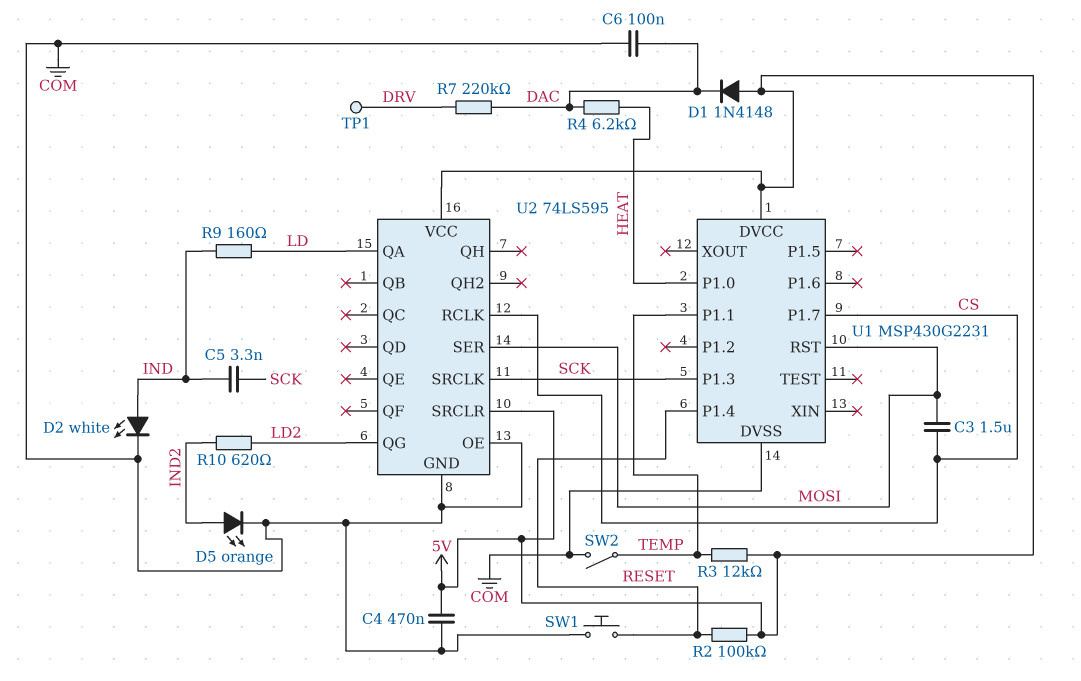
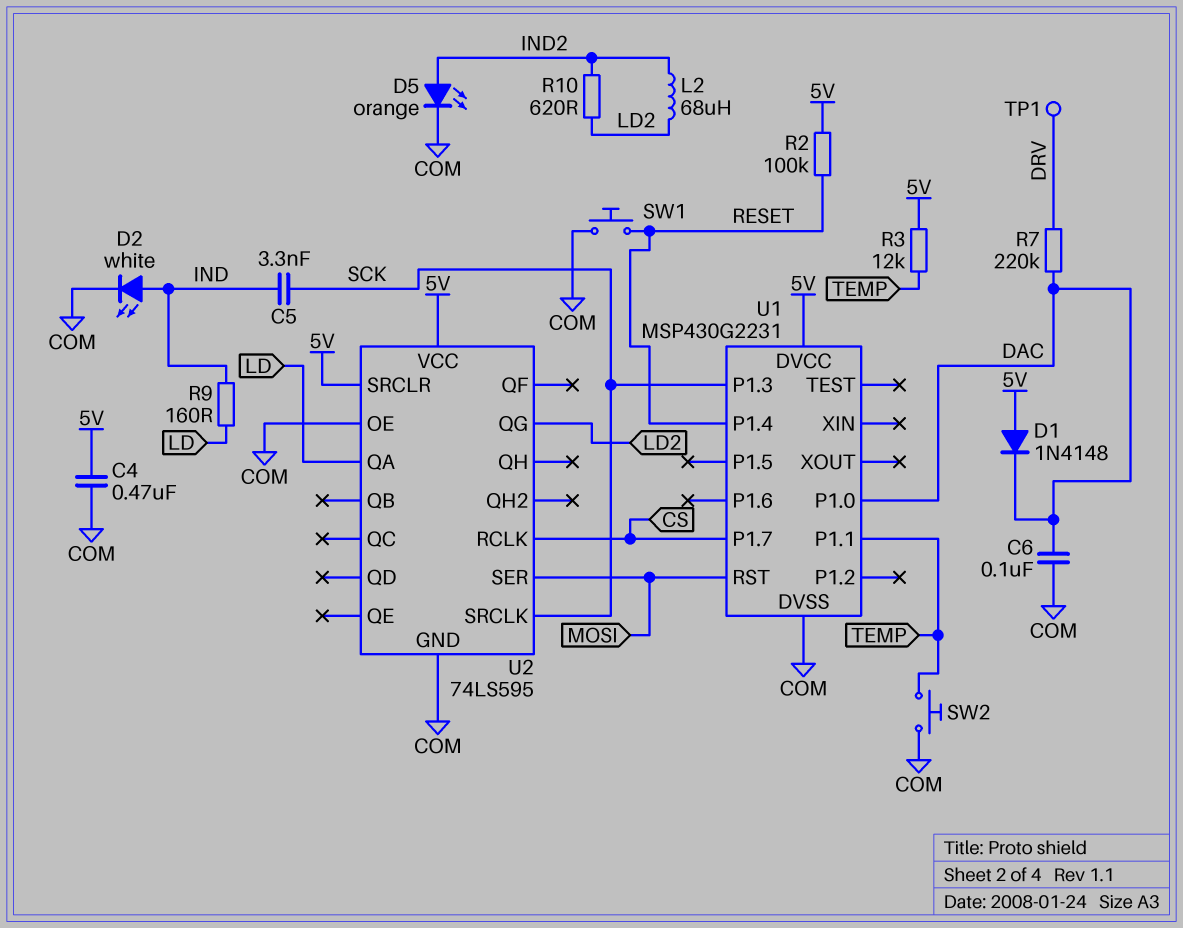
C3: 1.5uF (CS, MOSI) -> none
L2: none -> 68uH (IND2, LD2)
R4: 6.2k (DAC, HEAT) -> none
SW2: switch (COM, TEMP) -> button (COM, TEMP)
U1 pin P1.0: HEAT -> DAC

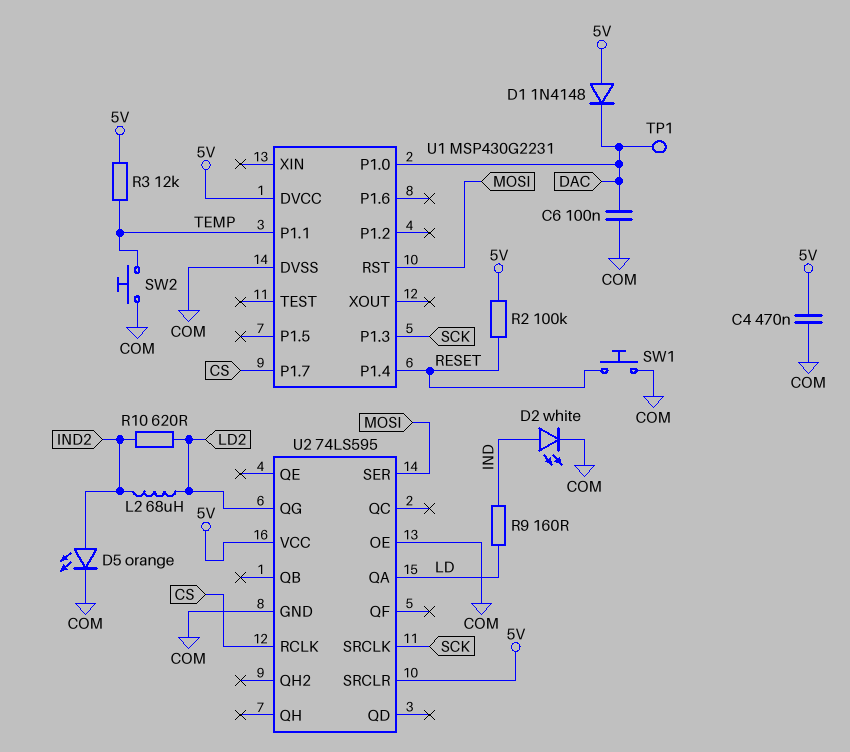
C5: 3.3nF (IND, SCK) -> none
R7: 220k (DAC, DRV) -> none
TP1: test point (DRV) -> test point (DAC)

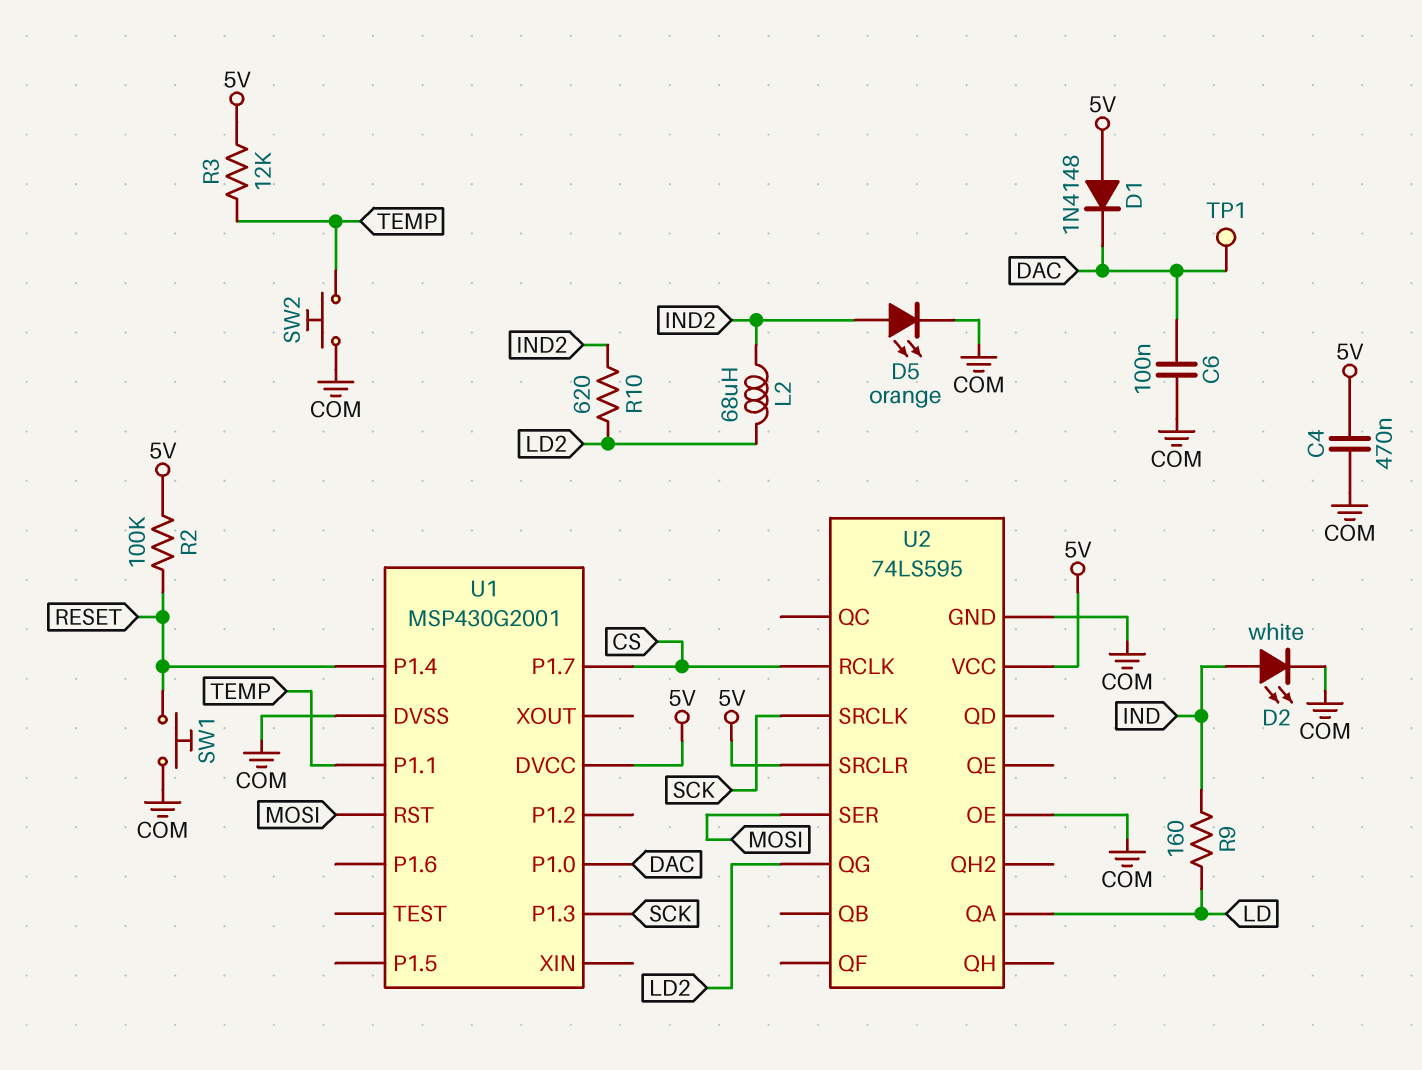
U1: MSP430G2231 -> MSP430G2001

